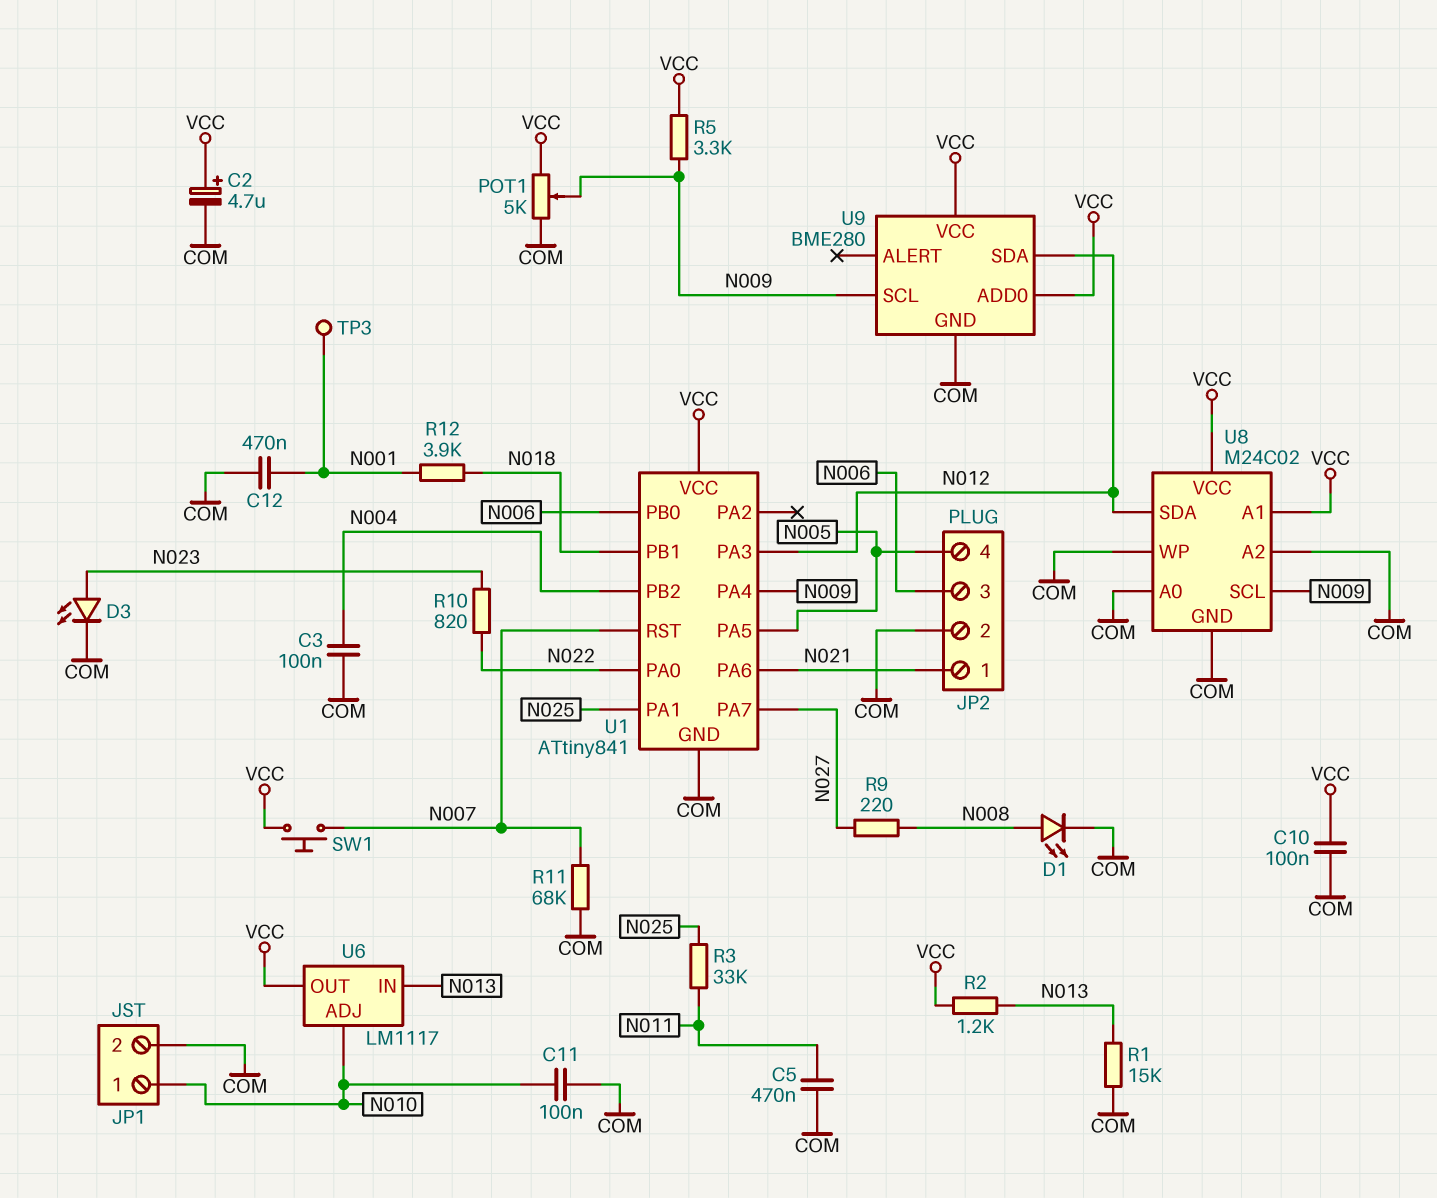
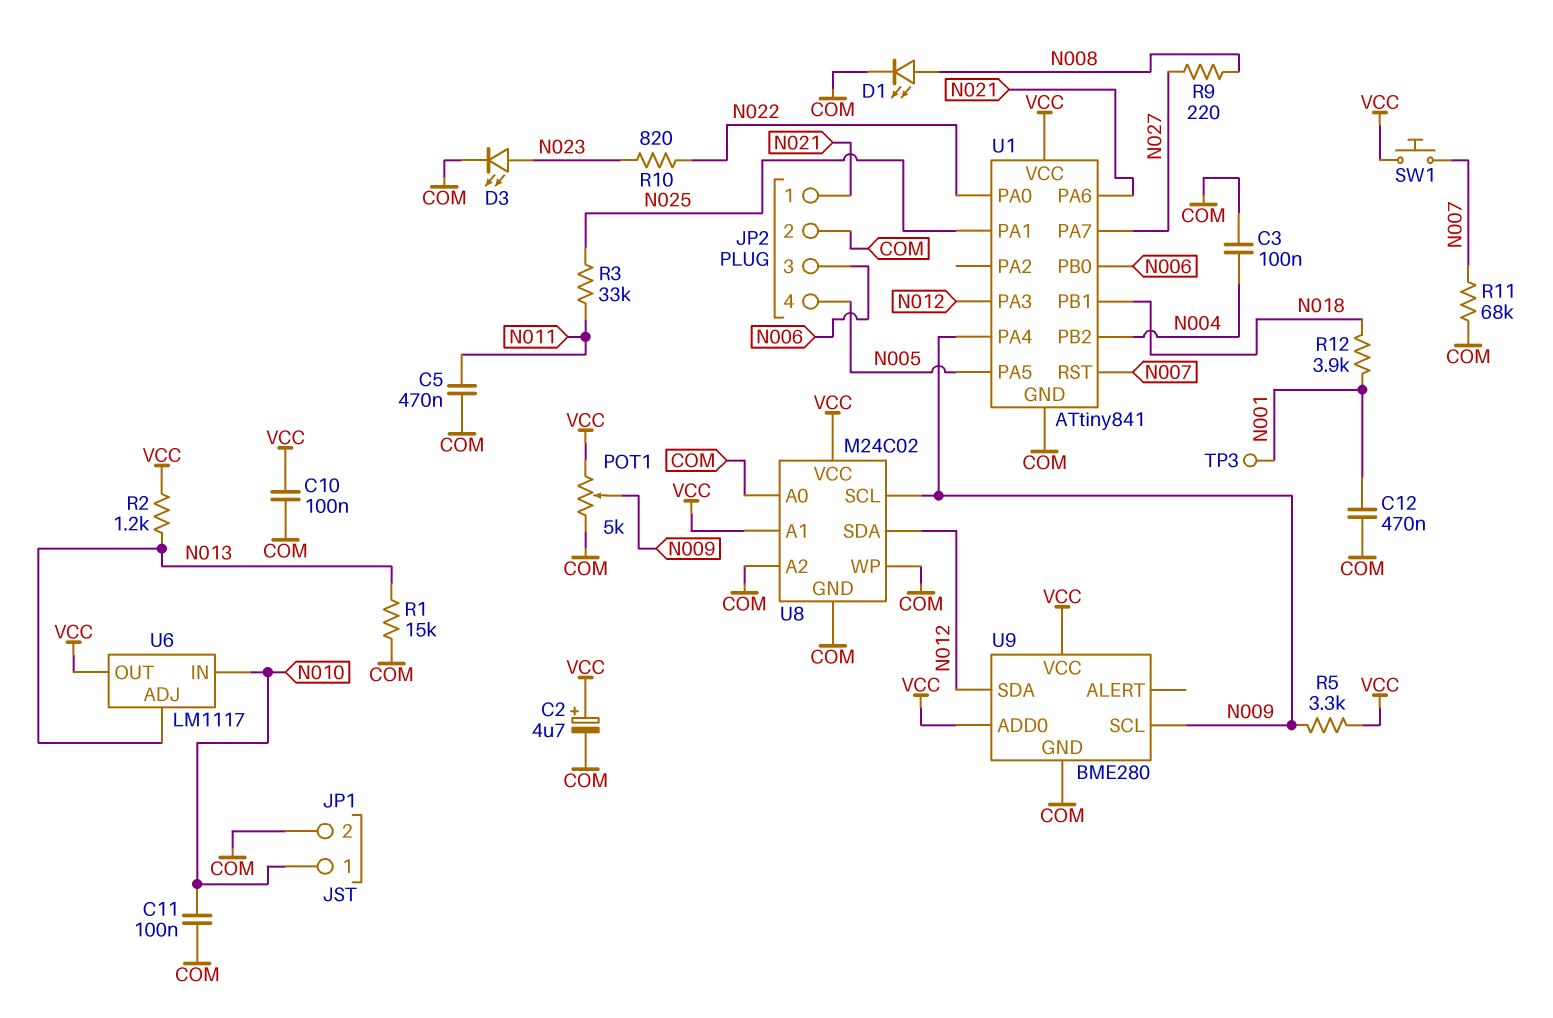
U6 pin ADJ: N010 -> N013
U6 pin IN: N013 -> N010

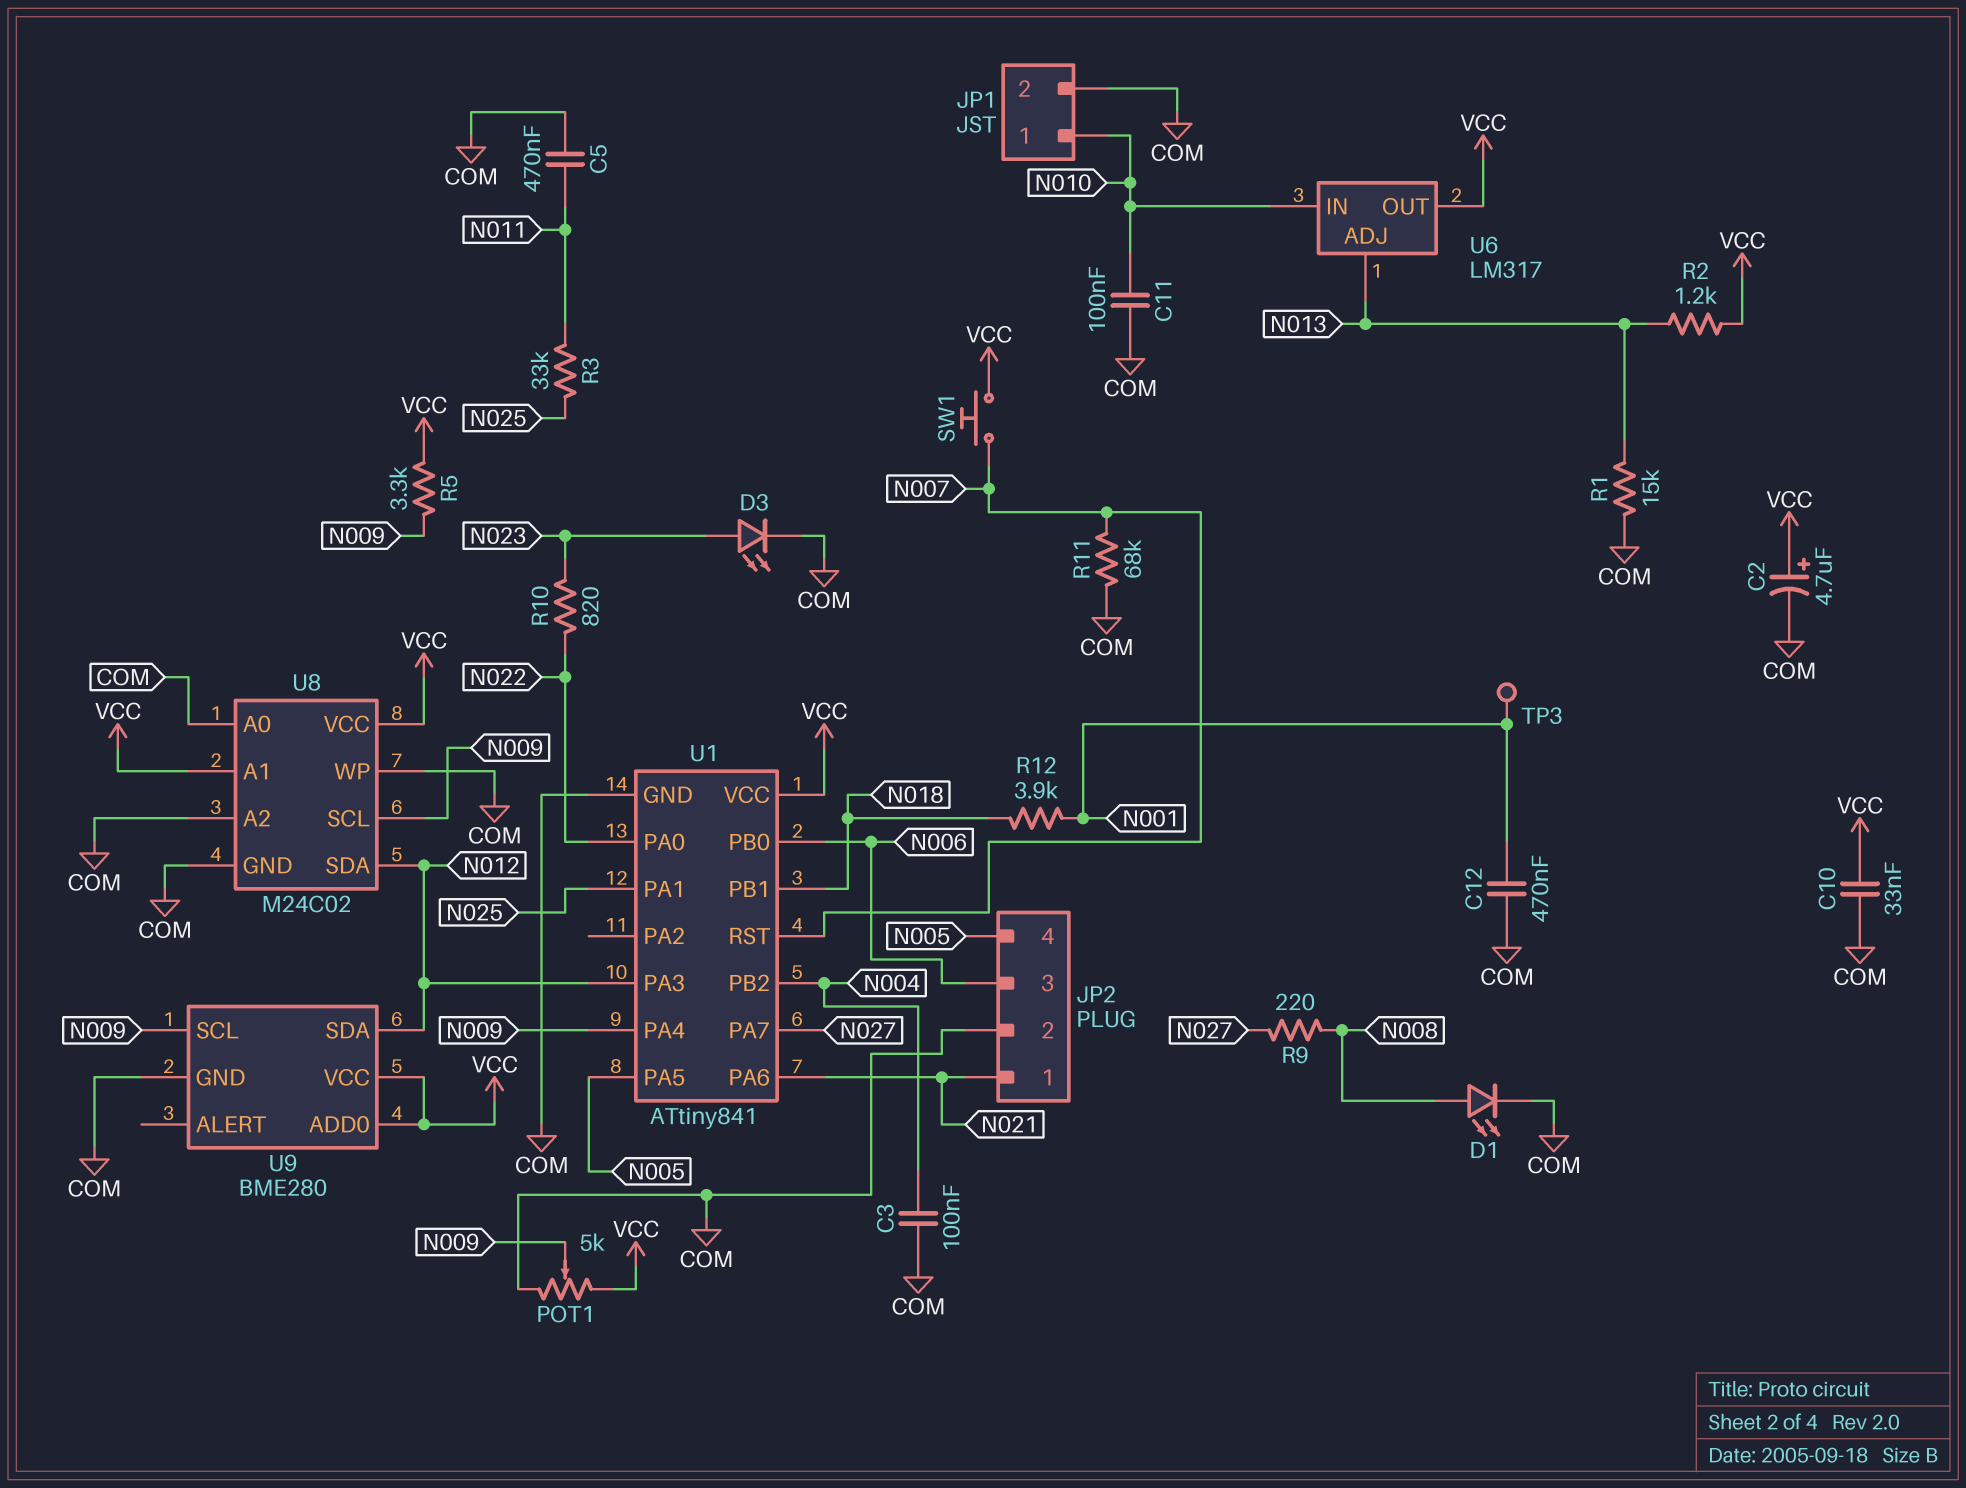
C10: 100nF (COM, VCC) -> 33nF (COM, VCC)
U6: LM1117 -> LM317

